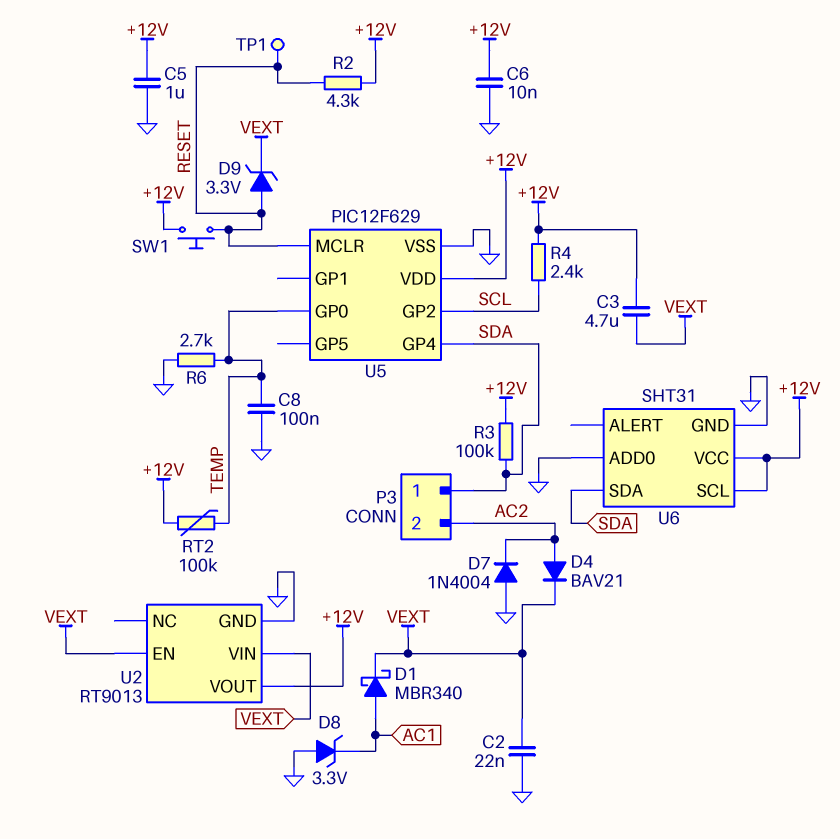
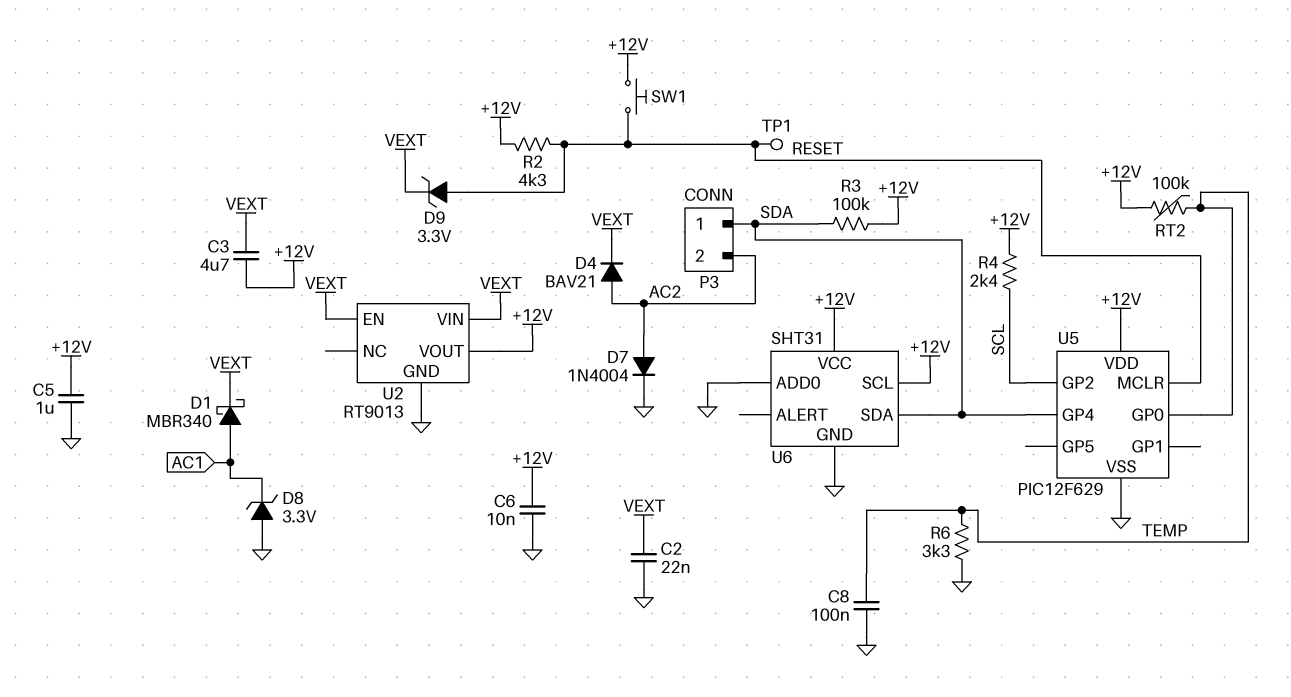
D7: diode 1N4004 (A GND, K AC2) -> diode 1N4004 (A AC2, K GND)
R6: 2.7k (GND, TEMP) -> 3.3k (GND, TEMP)

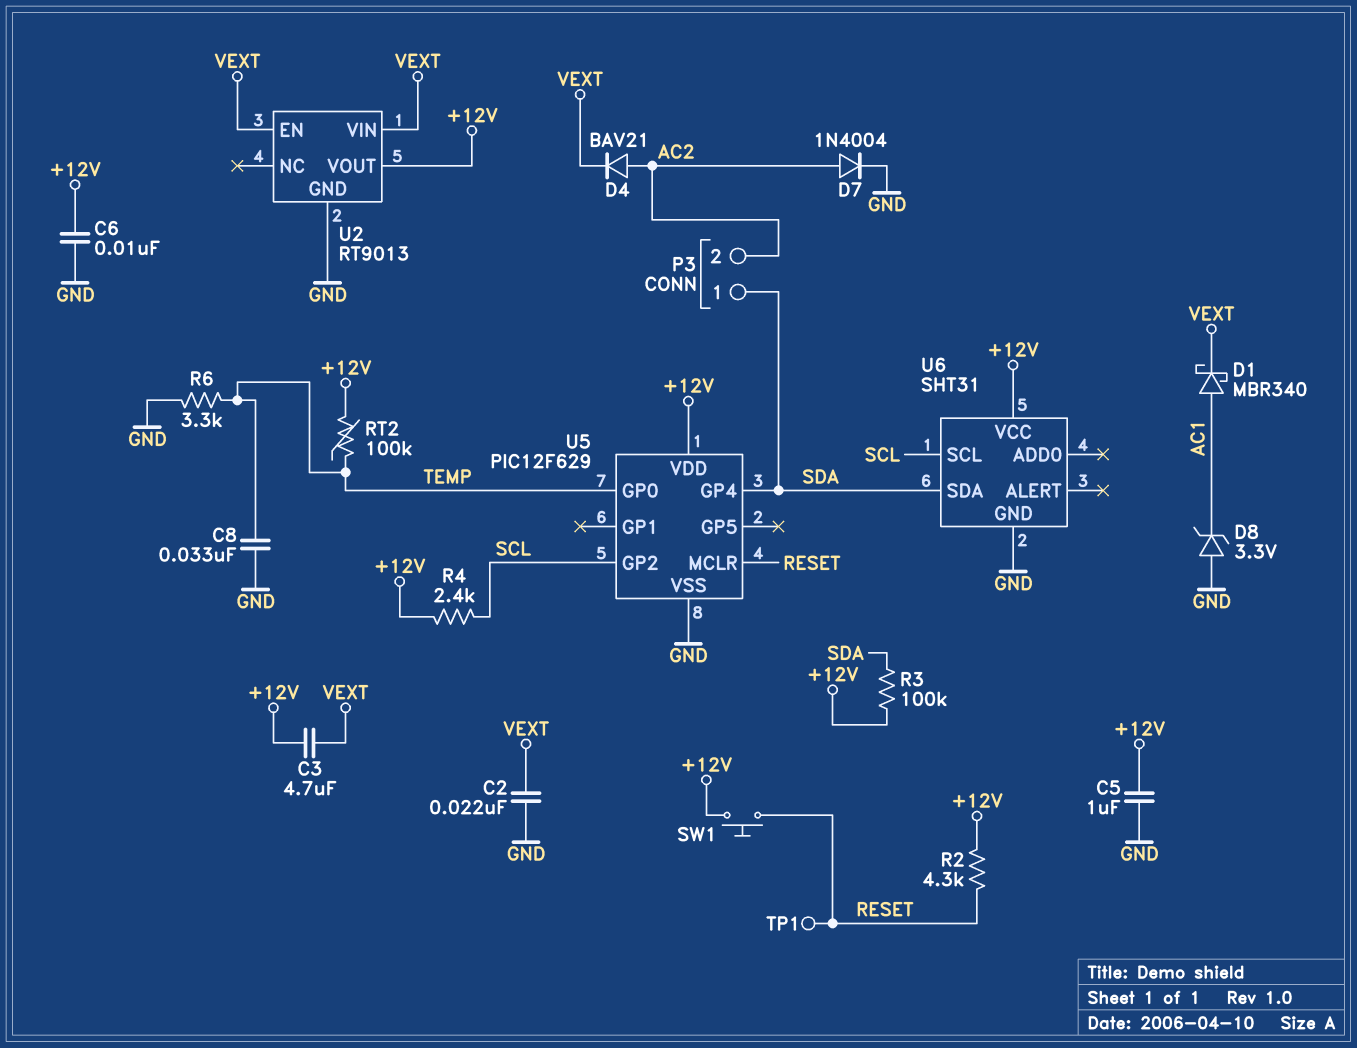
C8: 100nF (GND, TEMP) -> 33nF (GND, TEMP)
D9: zener 3.3V (A RESET, K VEXT) -> none
U6 pin ADD0: GND -> none
U6 pin SCL: +12V -> SCL

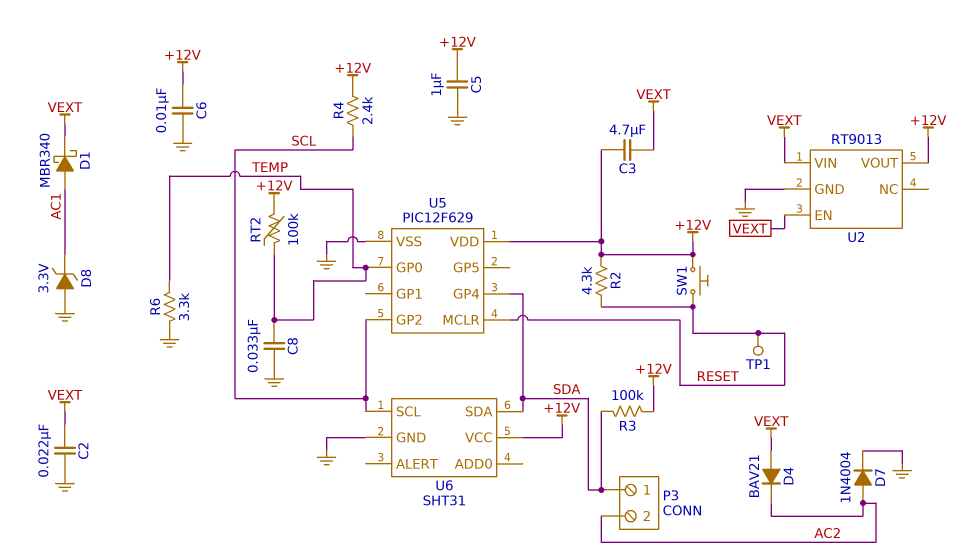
D4: diode BAV21 (A AC2, K VEXT) -> diode BAV21 (A VEXT, K AC2)

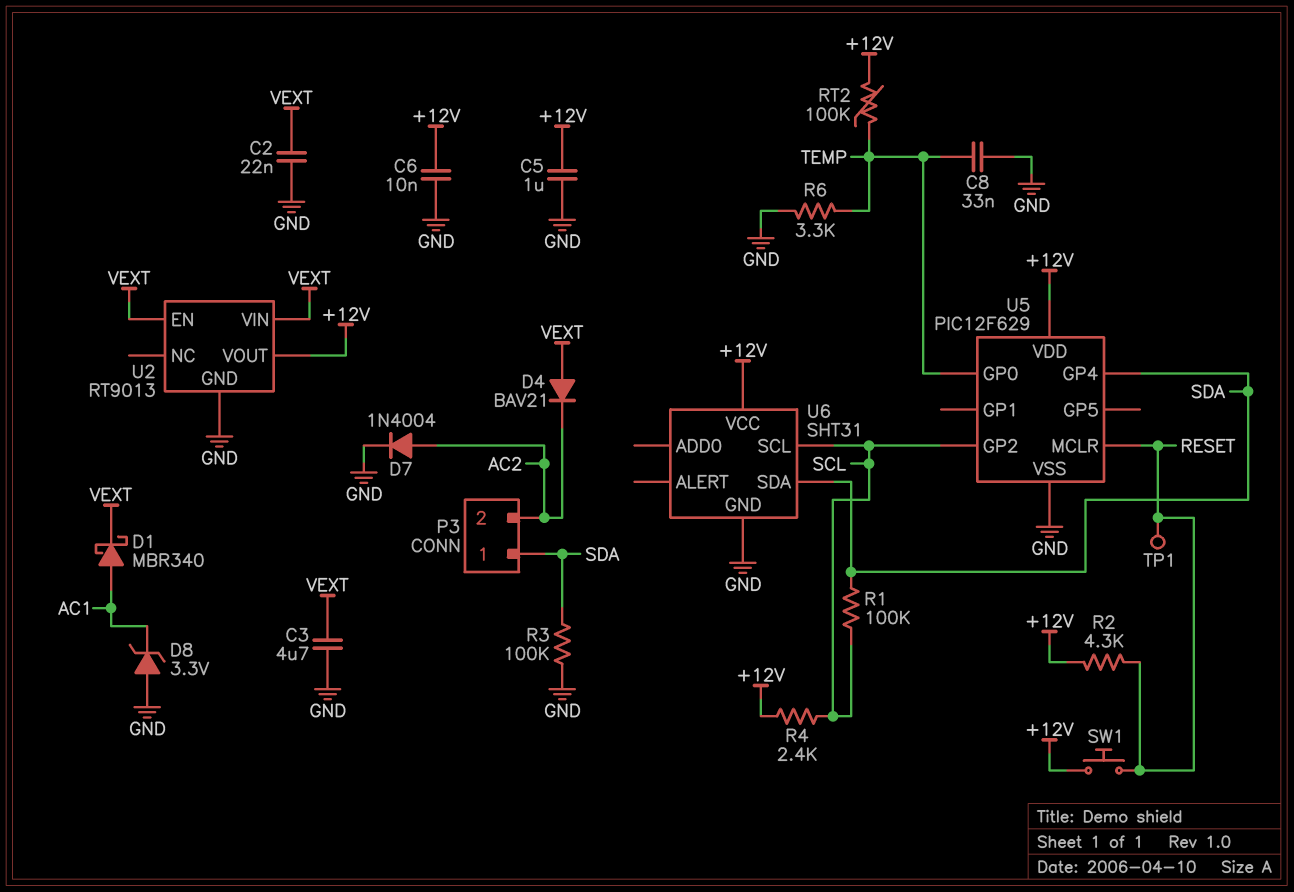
C3: 4.7uF (+12V, VEXT) -> 4.7uF (GND, VEXT)
R1: none -> 100k (SCL, SDA)
R3: 100k (+12V, SDA) -> 100k (GND, SDA)

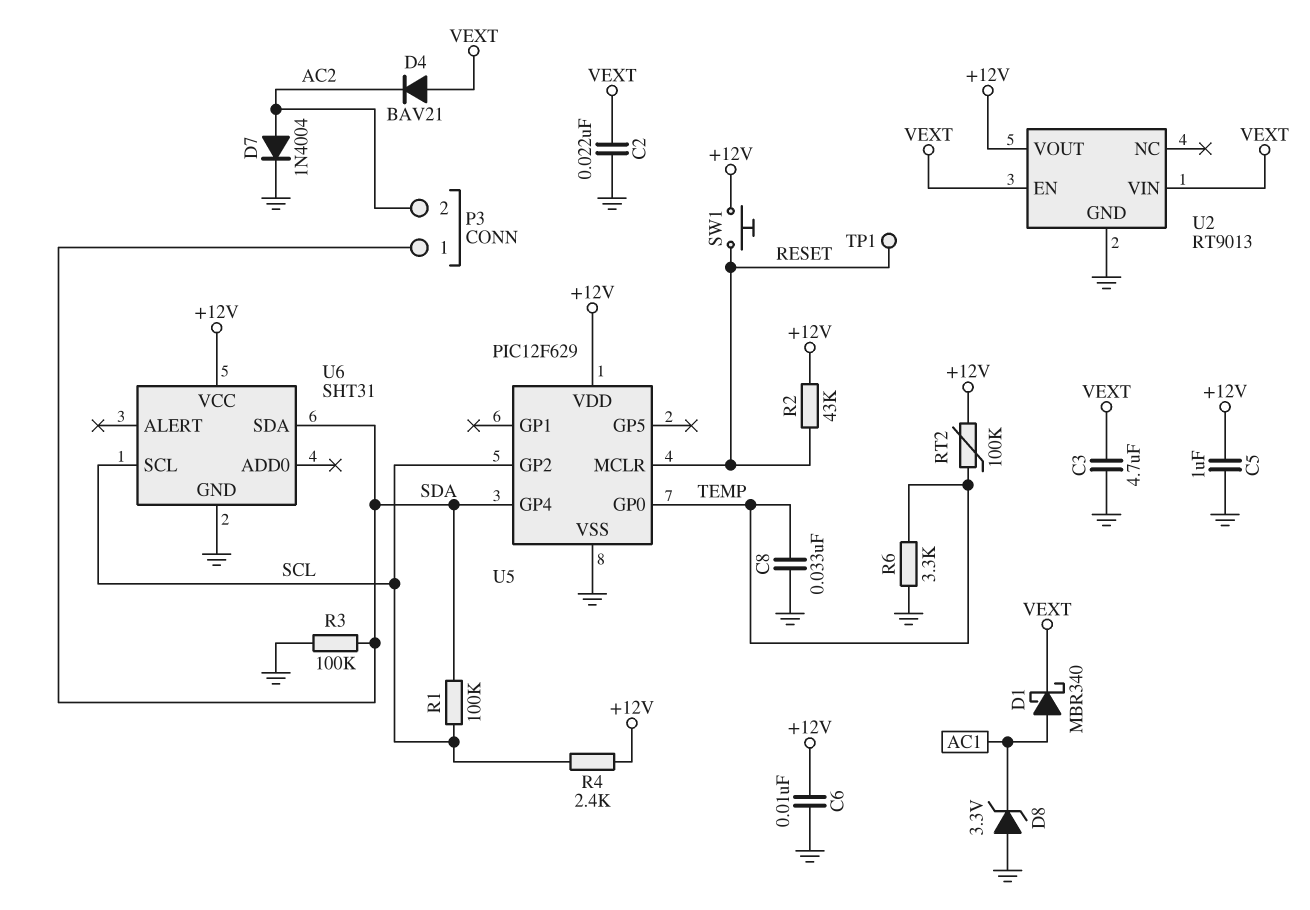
R2: 4.3k (+12V, RESET) -> 43k (+12V, RESET)

